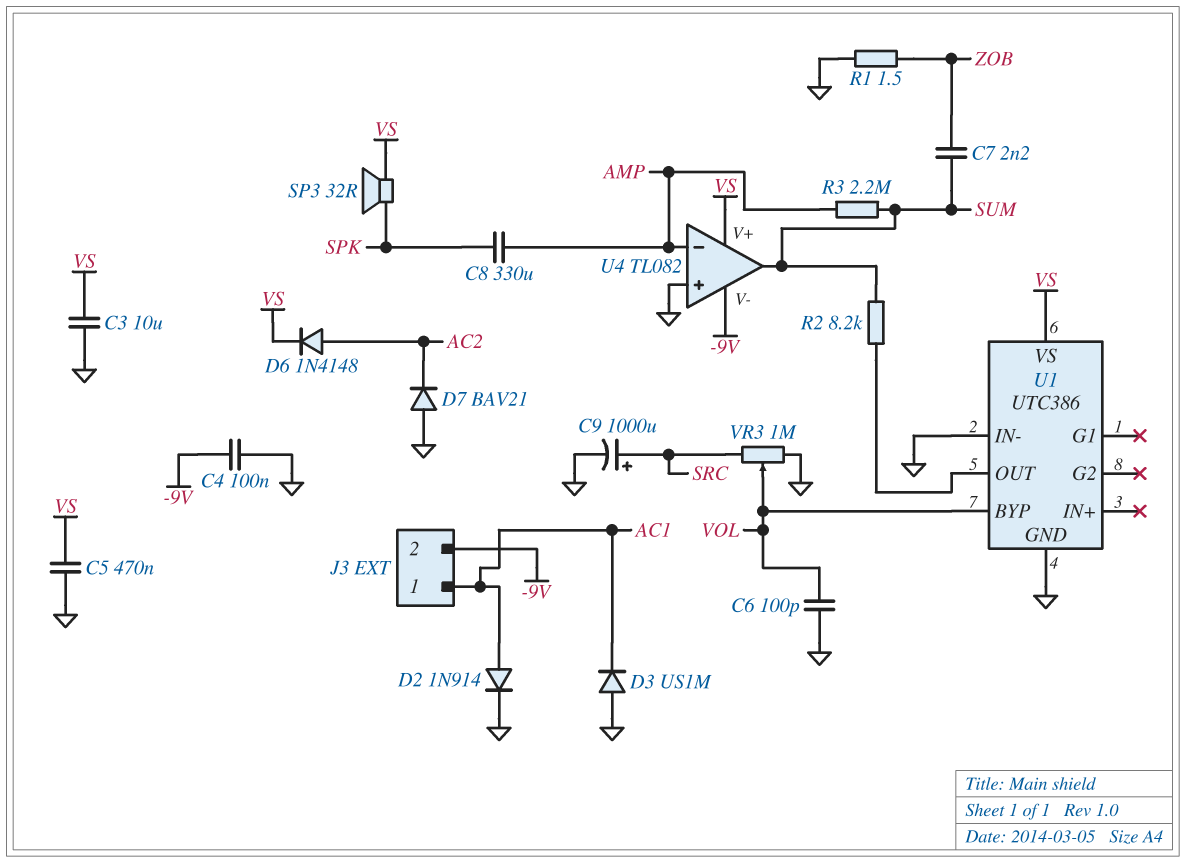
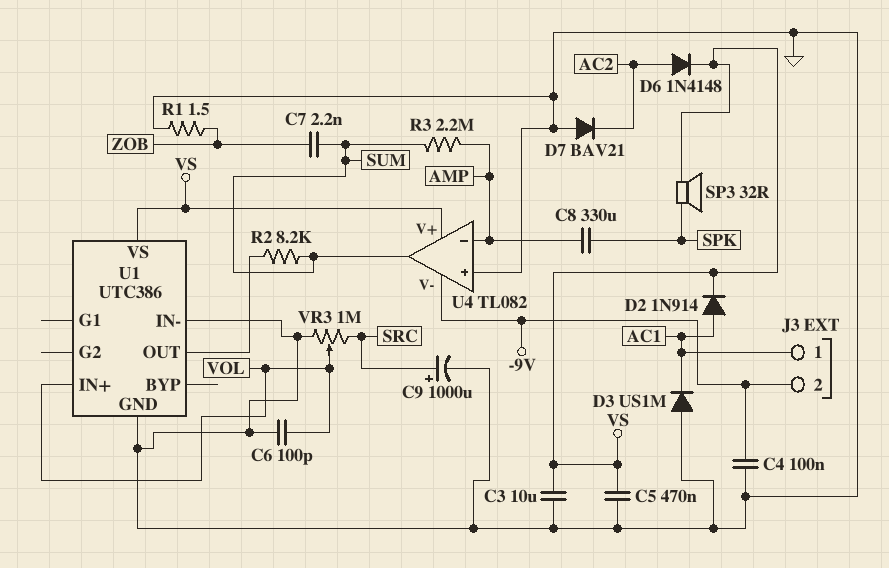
D2: diode 1N914 (A AC1, K GND) -> diode 1N914 (A AC1, K VS)
U1 pin BYP: VOL -> none
U1 pin IN+: none -> VOL

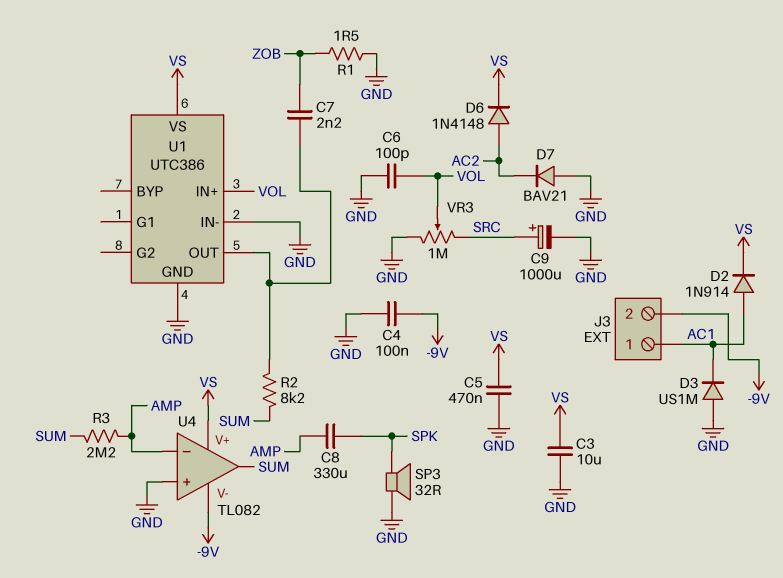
C7: 2.2nF (SUM, ZOB) -> 2.2nF (U1/OUT, ZOB)
SP3: speaker 32R (SPK, VS) -> speaker 32R (GND, SPK)

